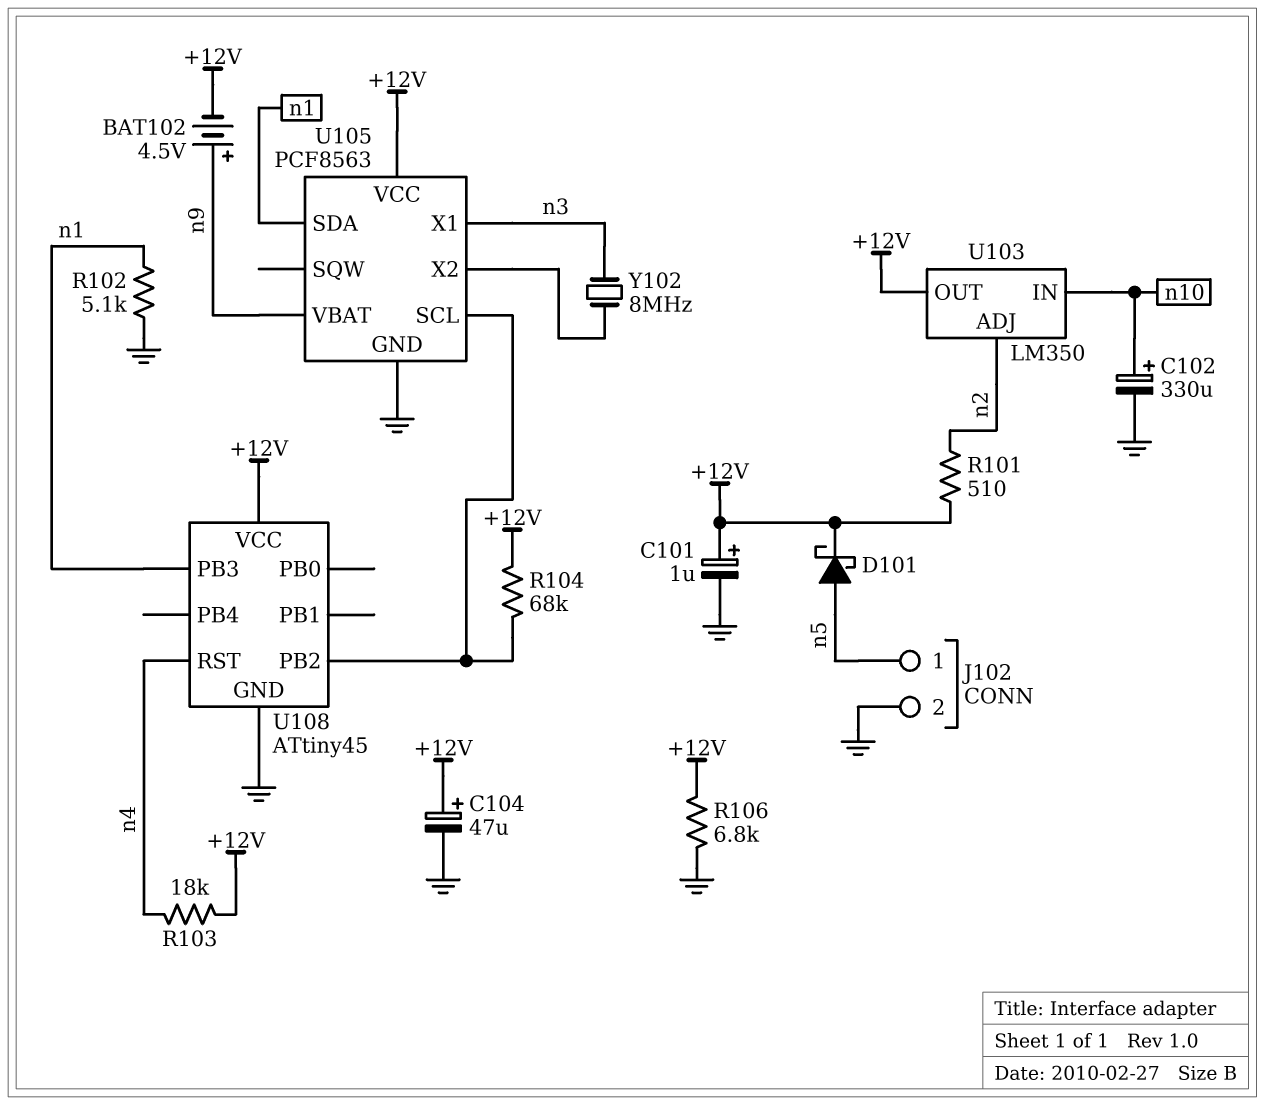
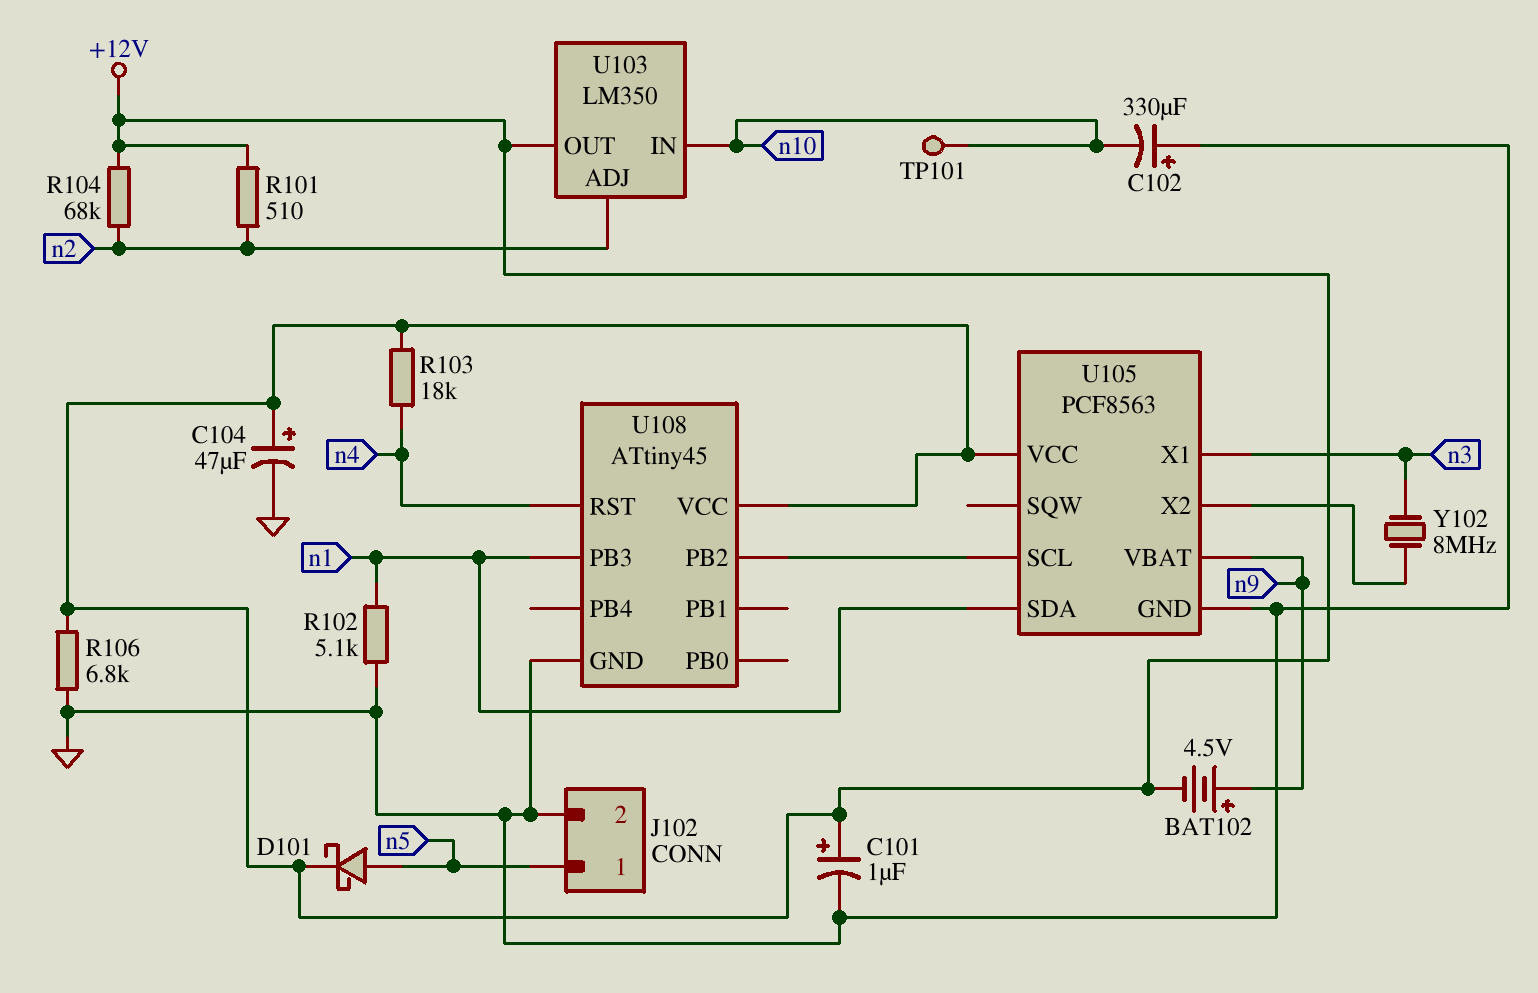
C102: 330uF (plus n10, minus GND) -> 330uF (plus GND, minus n10)
R104: 68k (+12V, U105/SCL) -> 68k (+12V, n2)
TP101: none -> test point (n10)

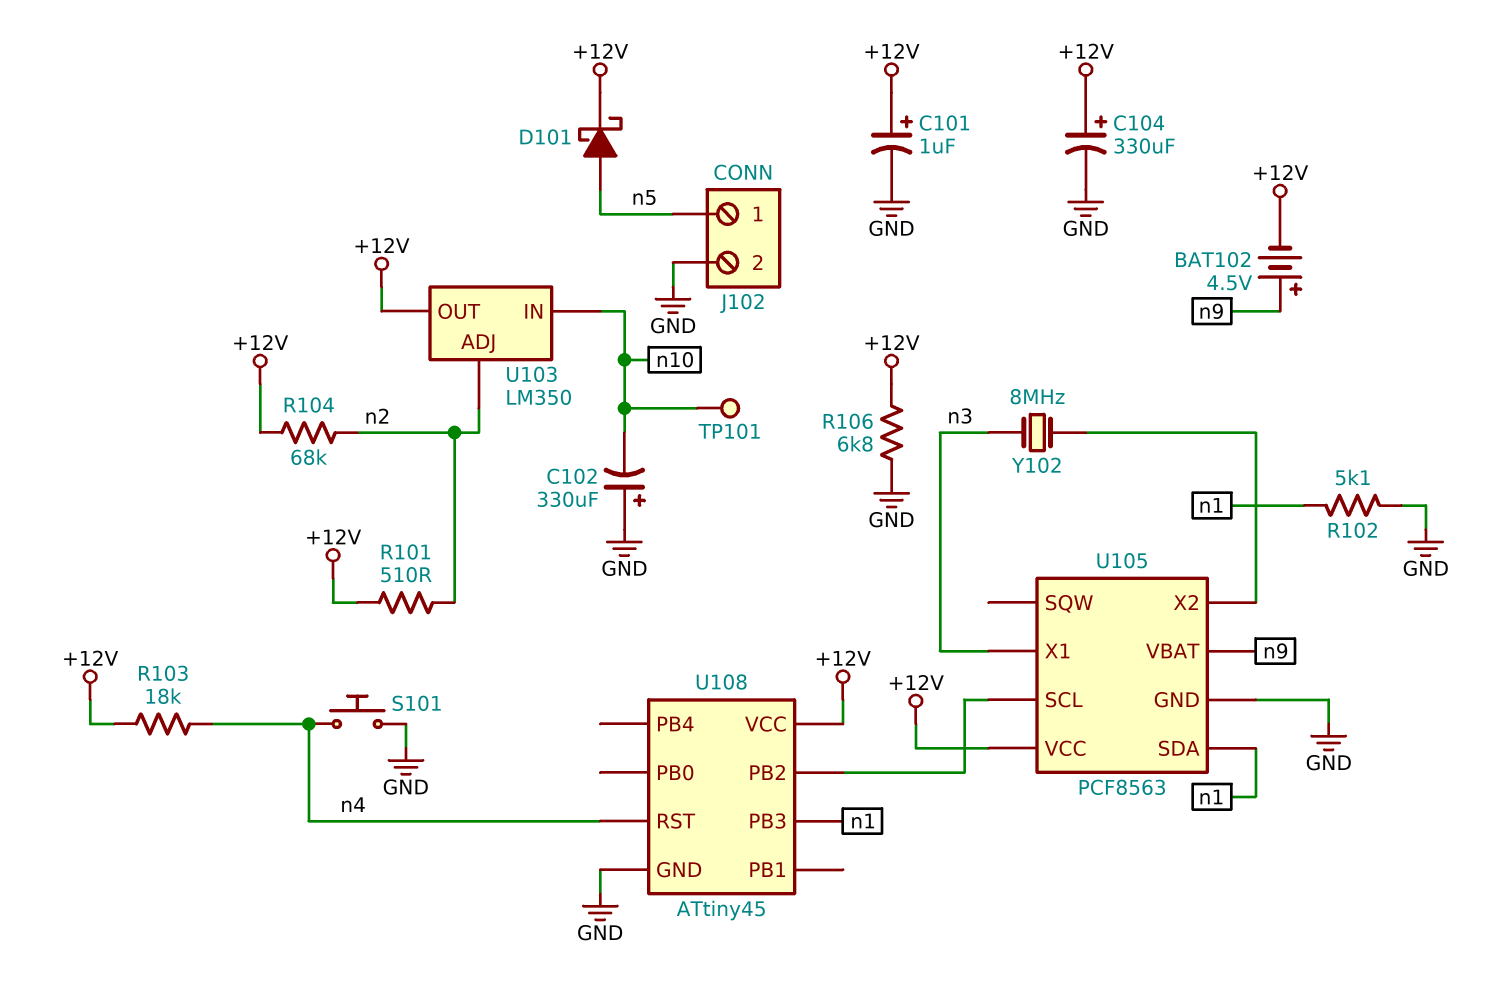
C104: 47uF (plus +12V, minus GND) -> 330uF (plus +12V, minus GND)
S101: none -> button (GND, n4)

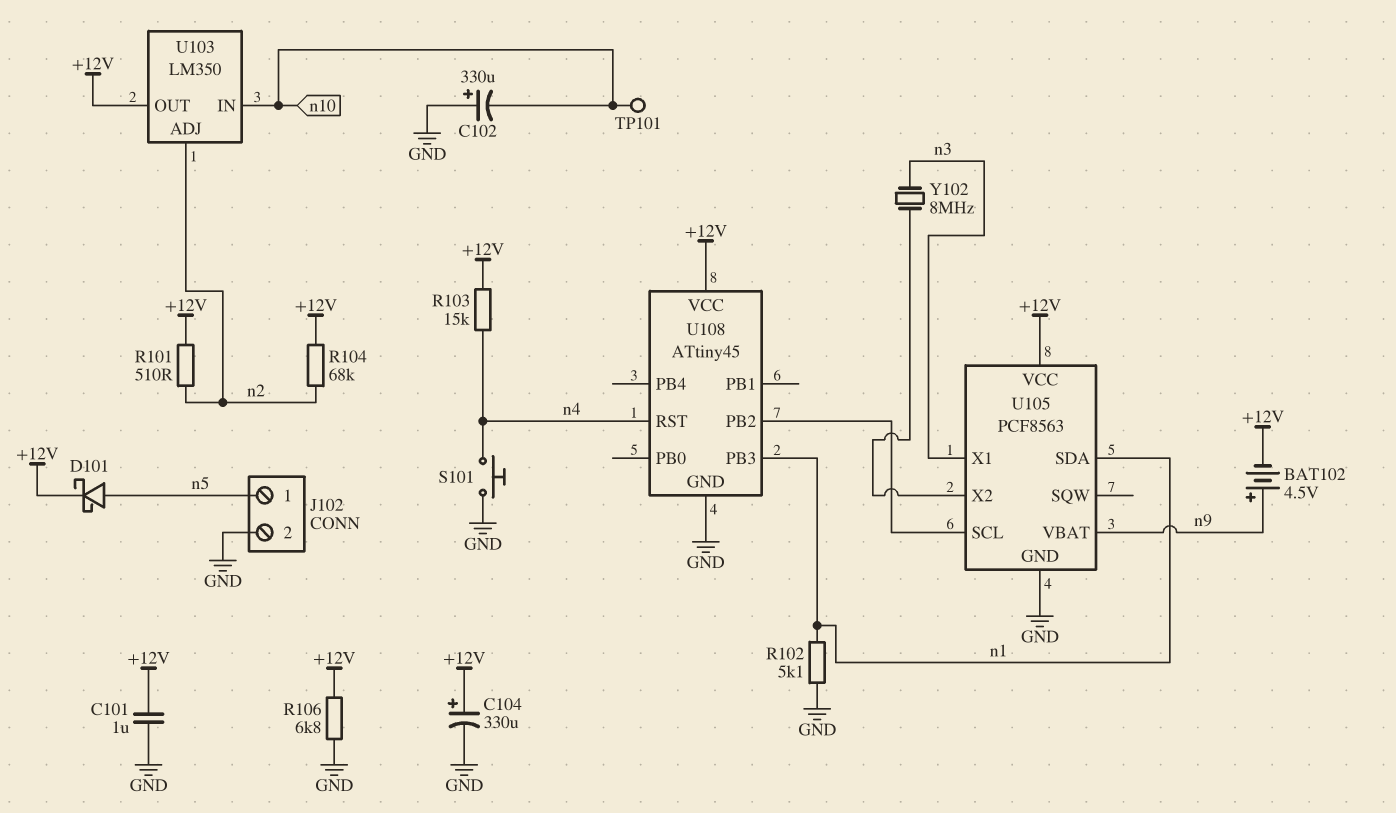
C101: 1uF (plus +12V, minus GND) -> 1uF (+12V, GND)
R103: 18k (+12V, n4) -> 15k (+12V, n4)

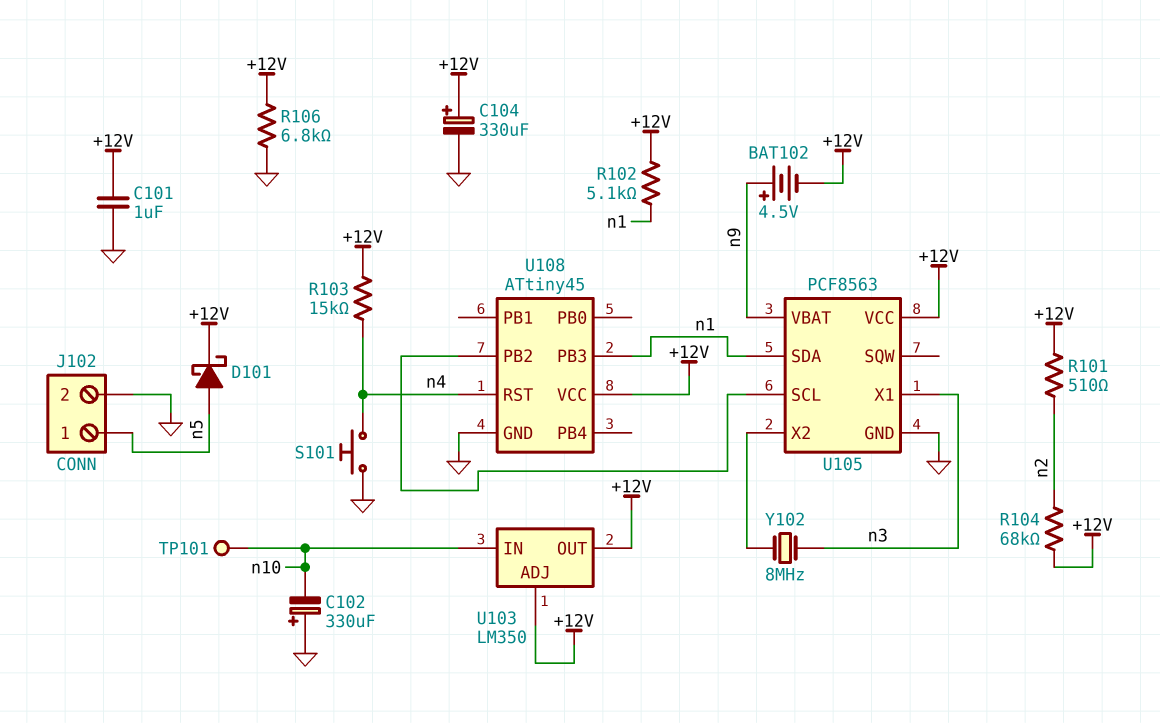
R102: 5.1k (GND, n1) -> 5.1k (+12V, n1)
U103 pin ADJ: n2 -> +12V

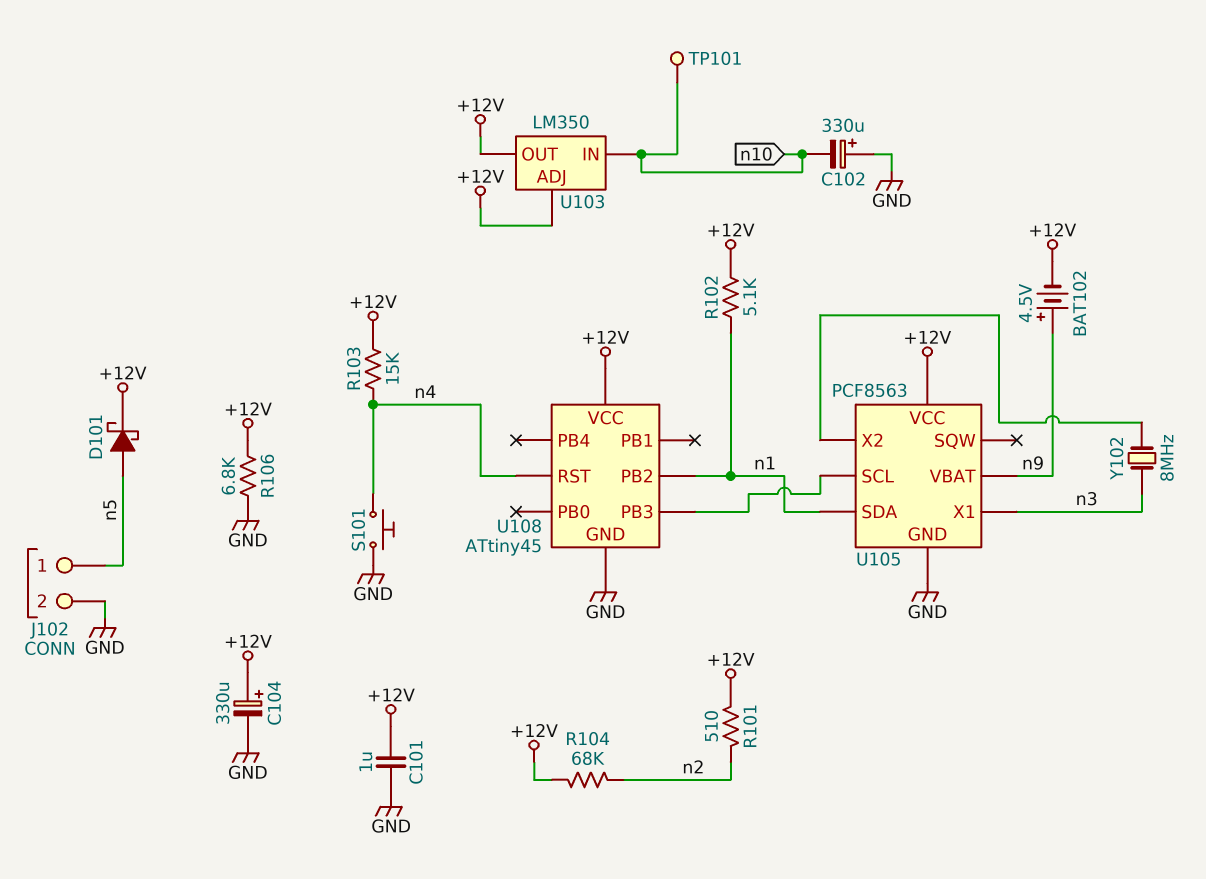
U108 pin PB2: U105/SCL -> n1
U108 pin PB3: n1 -> U105/SCL

